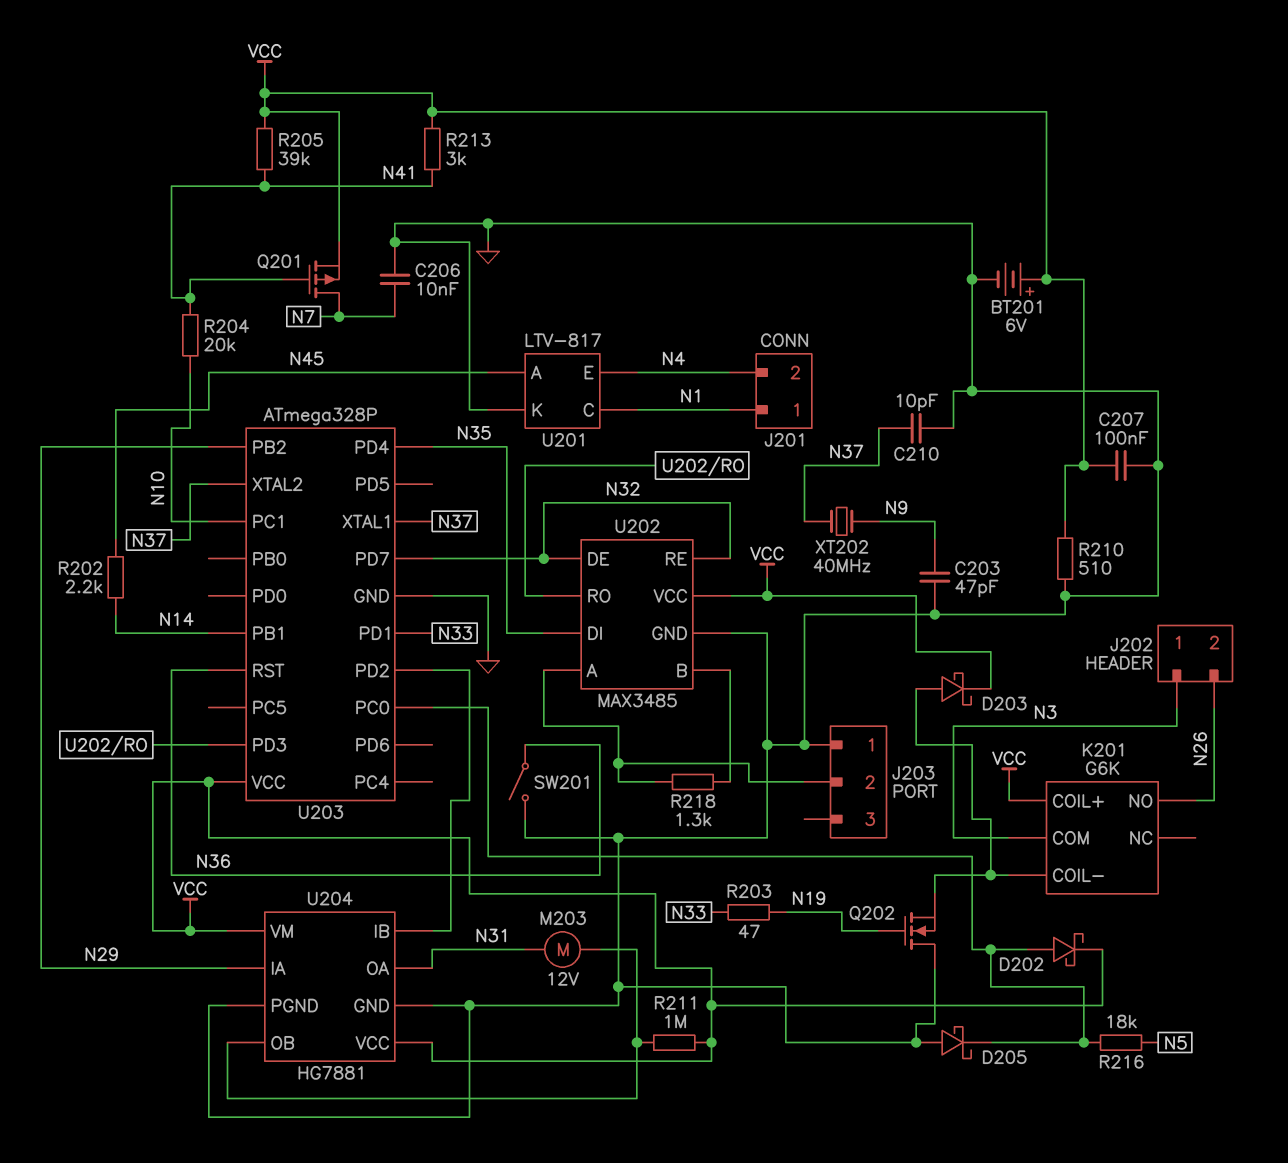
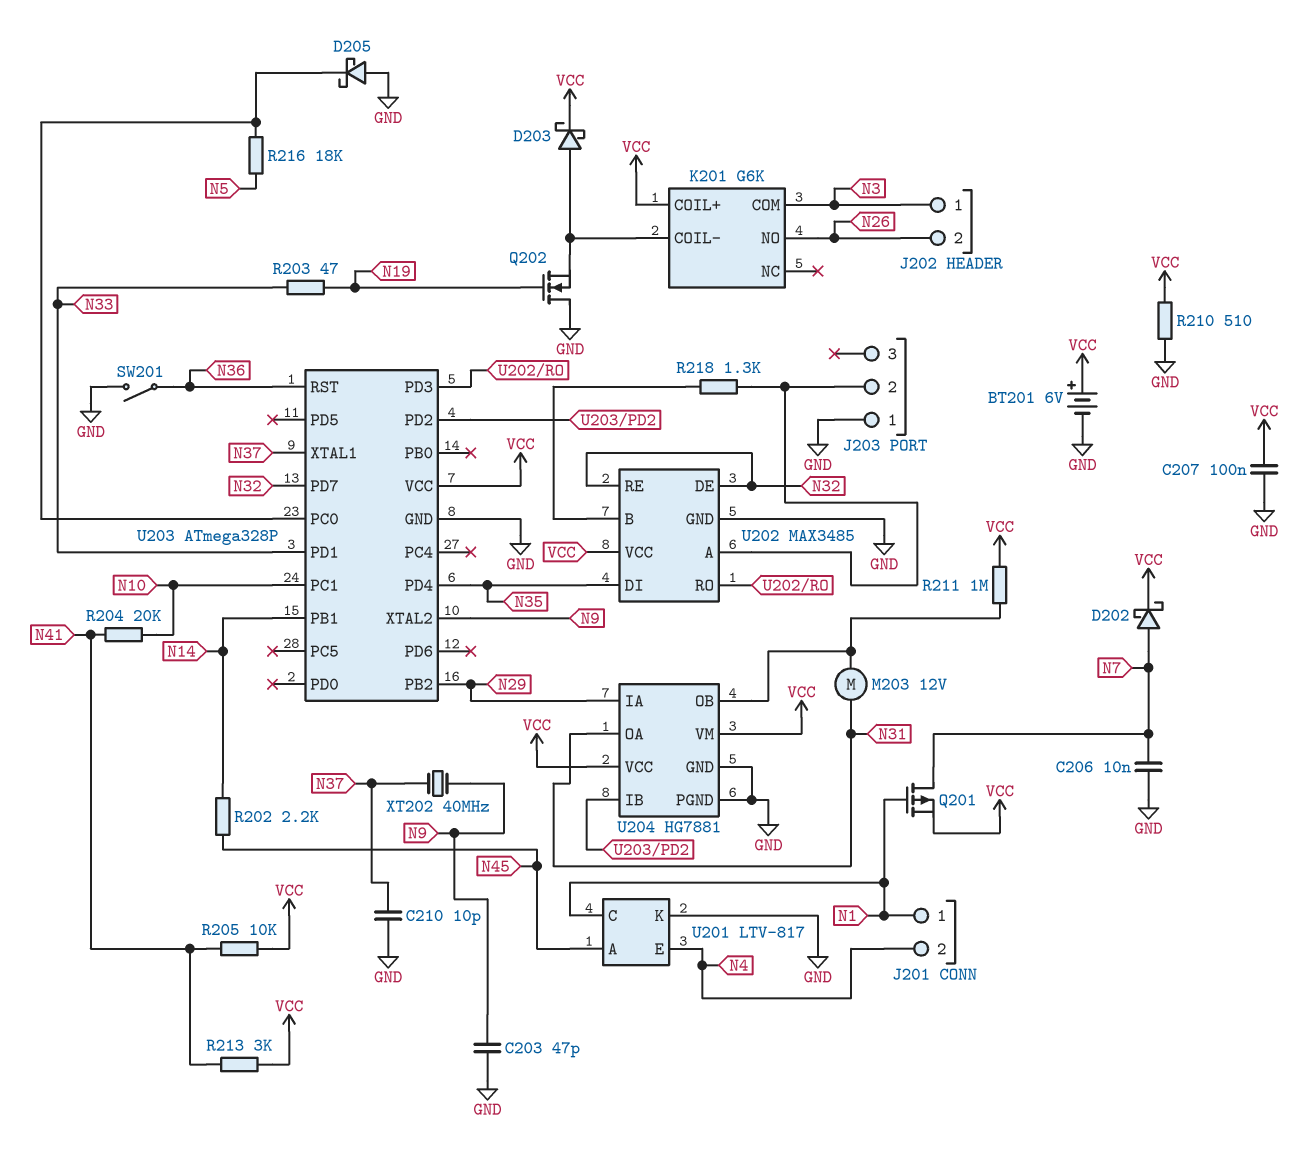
D202: schottky (A U203/PC0, K VCC) -> schottky (A N7, K VCC)
Q201: PMOS (G N41, D N7, S VCC) -> PMOS (G N1, D N7, S VCC)
R205: 39k (N41, VCC) -> 10k (N41, VCC)
U203 pin XTAL2: N37 -> N9

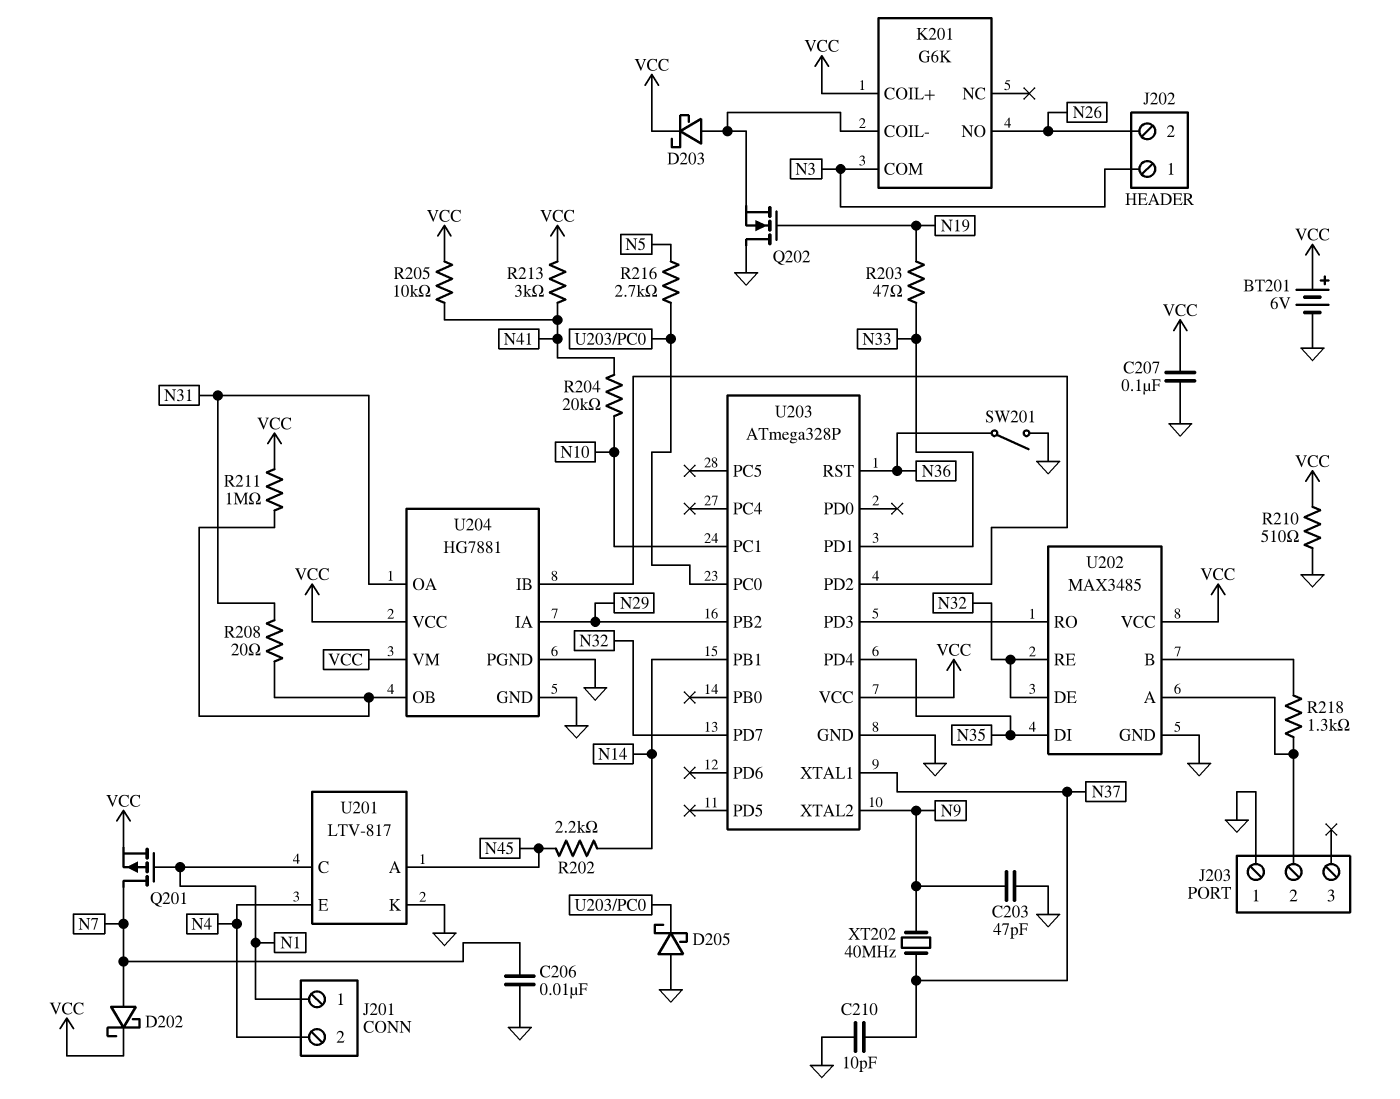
M203: motor 12V (N31, U204/OB) -> none
R208: none -> 20 (N31, U204/OB)
R216: 18k (N5, U203/PC0) -> 2.7k (N5, U203/PC0)

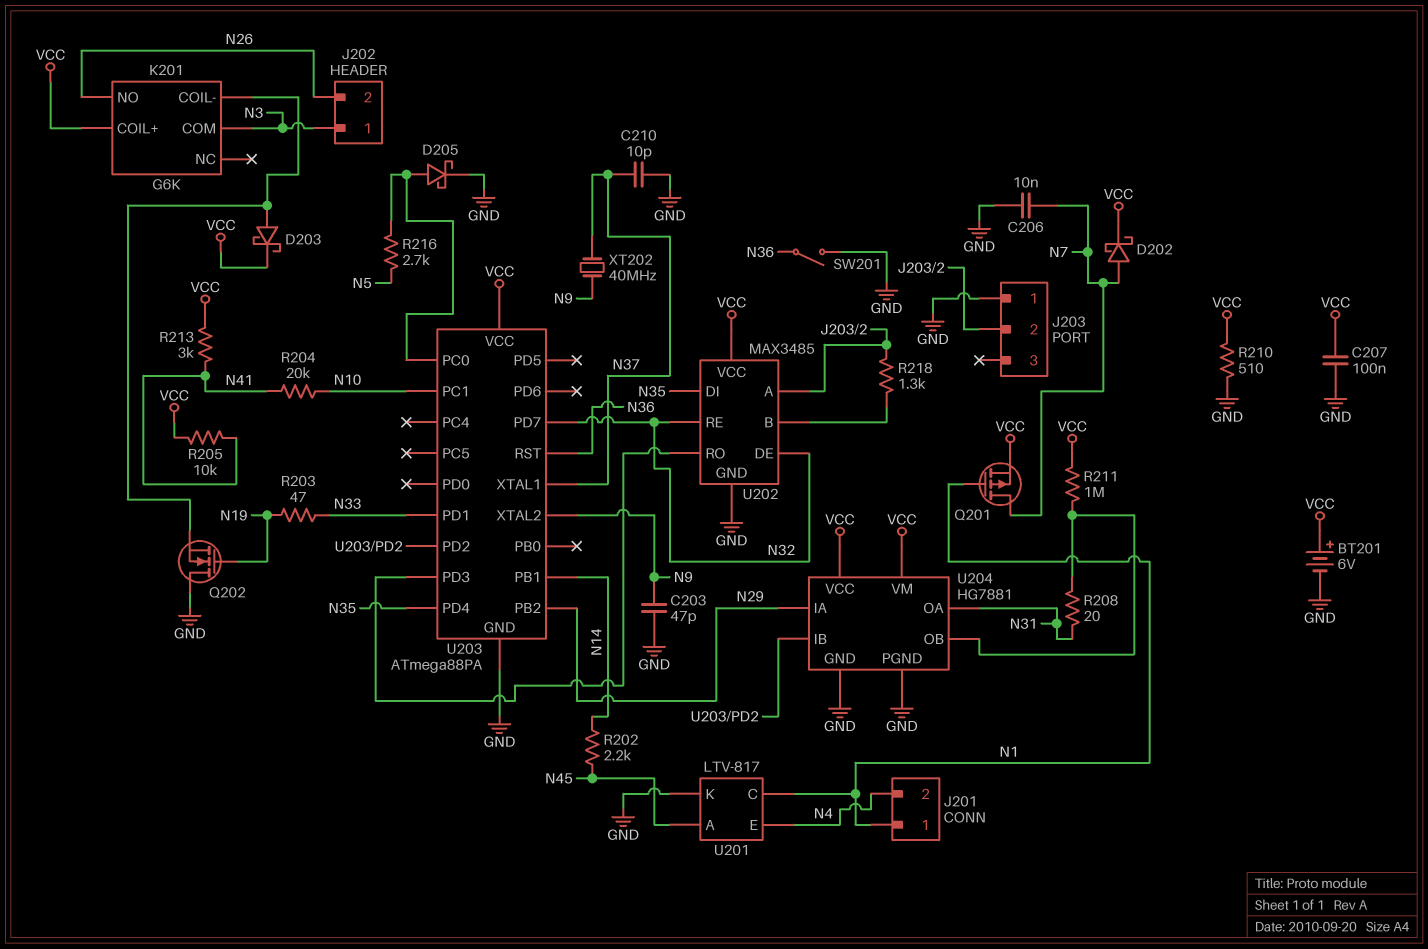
D205: schottky (A GND, K U203/PC0) -> schottky (A U203/PC0, K GND)
U203: ATmega328P -> ATmega88PA

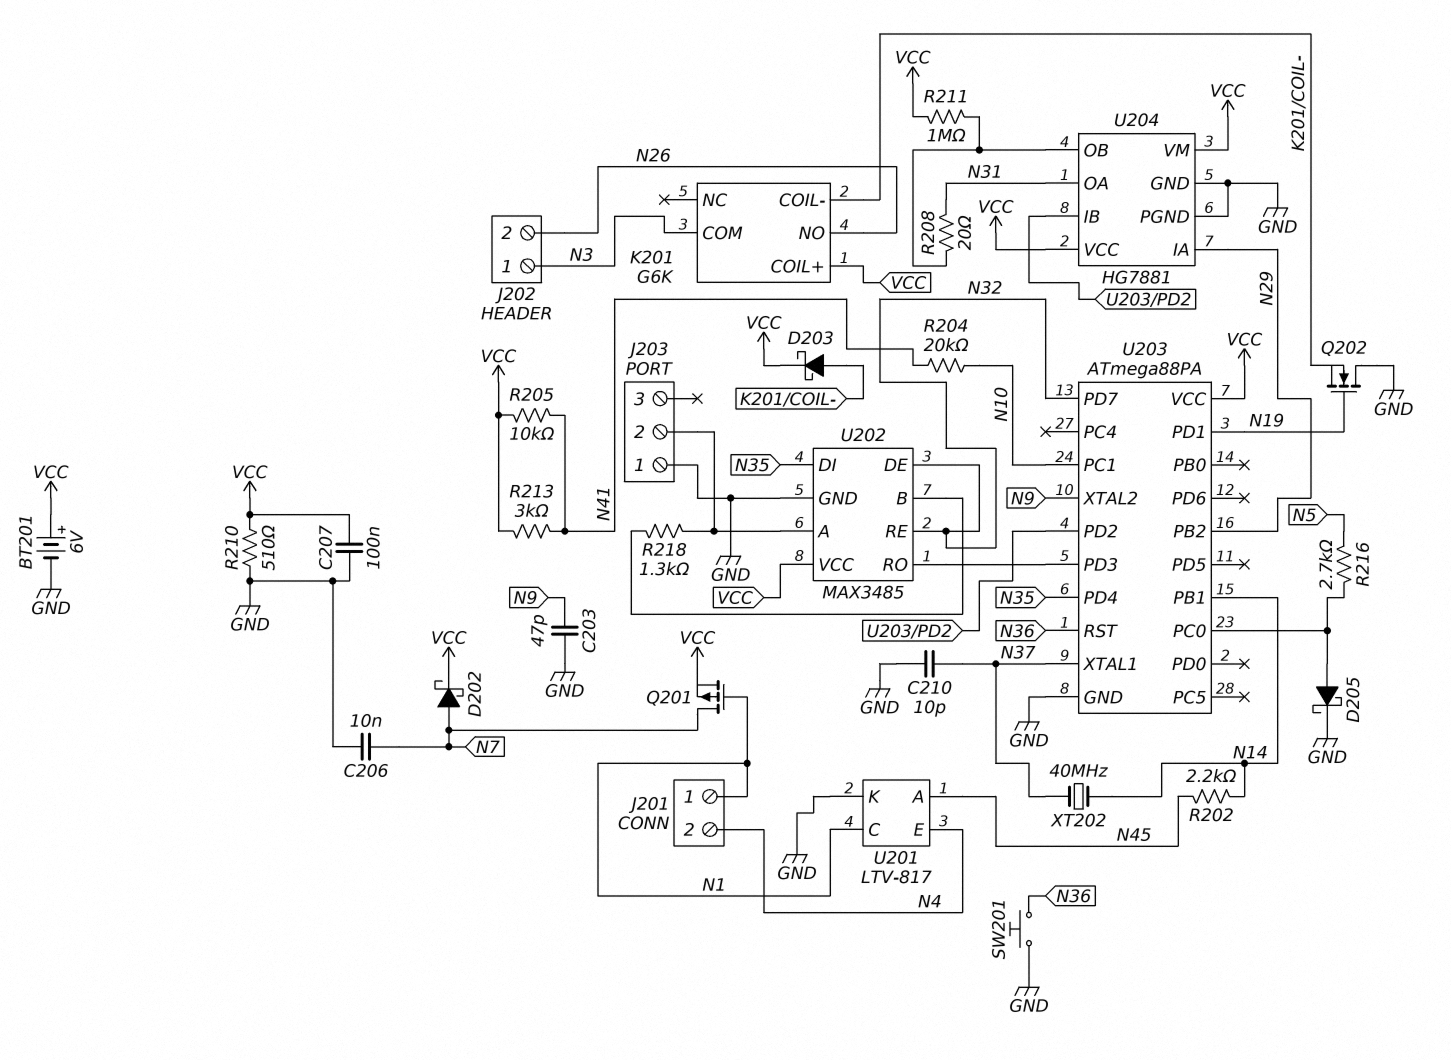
R203: 47 (N19, N33) -> none
SW201: switch (GND, N36) -> button (GND, N36)
U203 pin PD1: N33 -> N19
XT202: 40MHz (N9, N37) -> 40MHz (N14, N37)

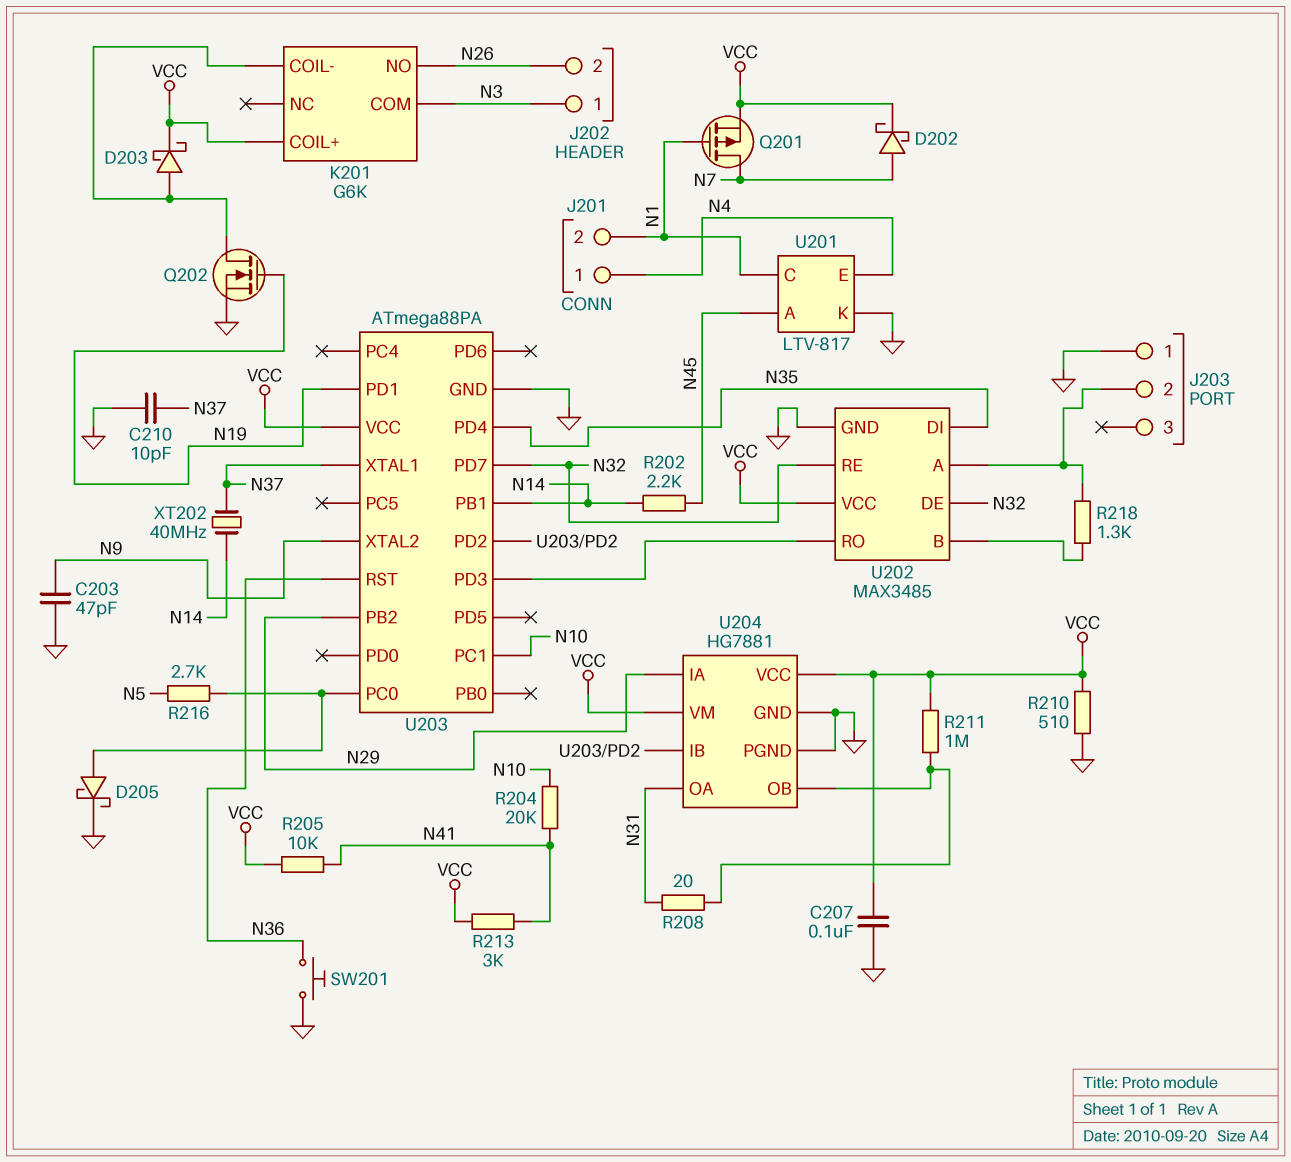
BT201: 6V (plus VCC, minus GND) -> none
C206: 10nF (GND, N7) -> none
J201 pin 1: N1 -> N4
J201 pin 2: N4 -> N1
Q202: NMOS (G N19, D GND, S K201/COIL-) -> NMOS (G N19, D K201/COIL-, S GND)

